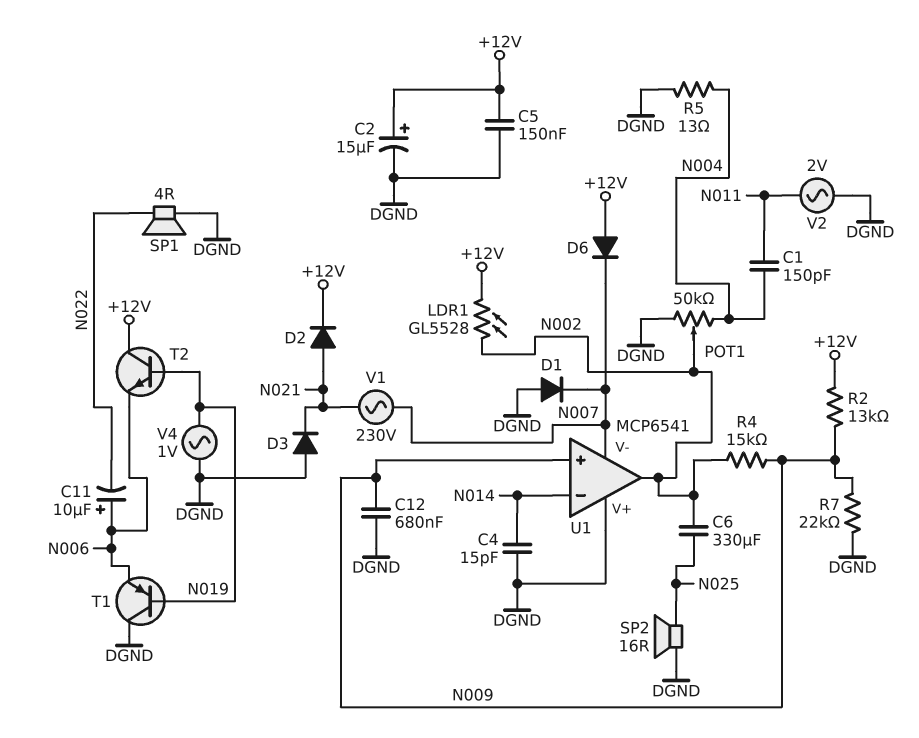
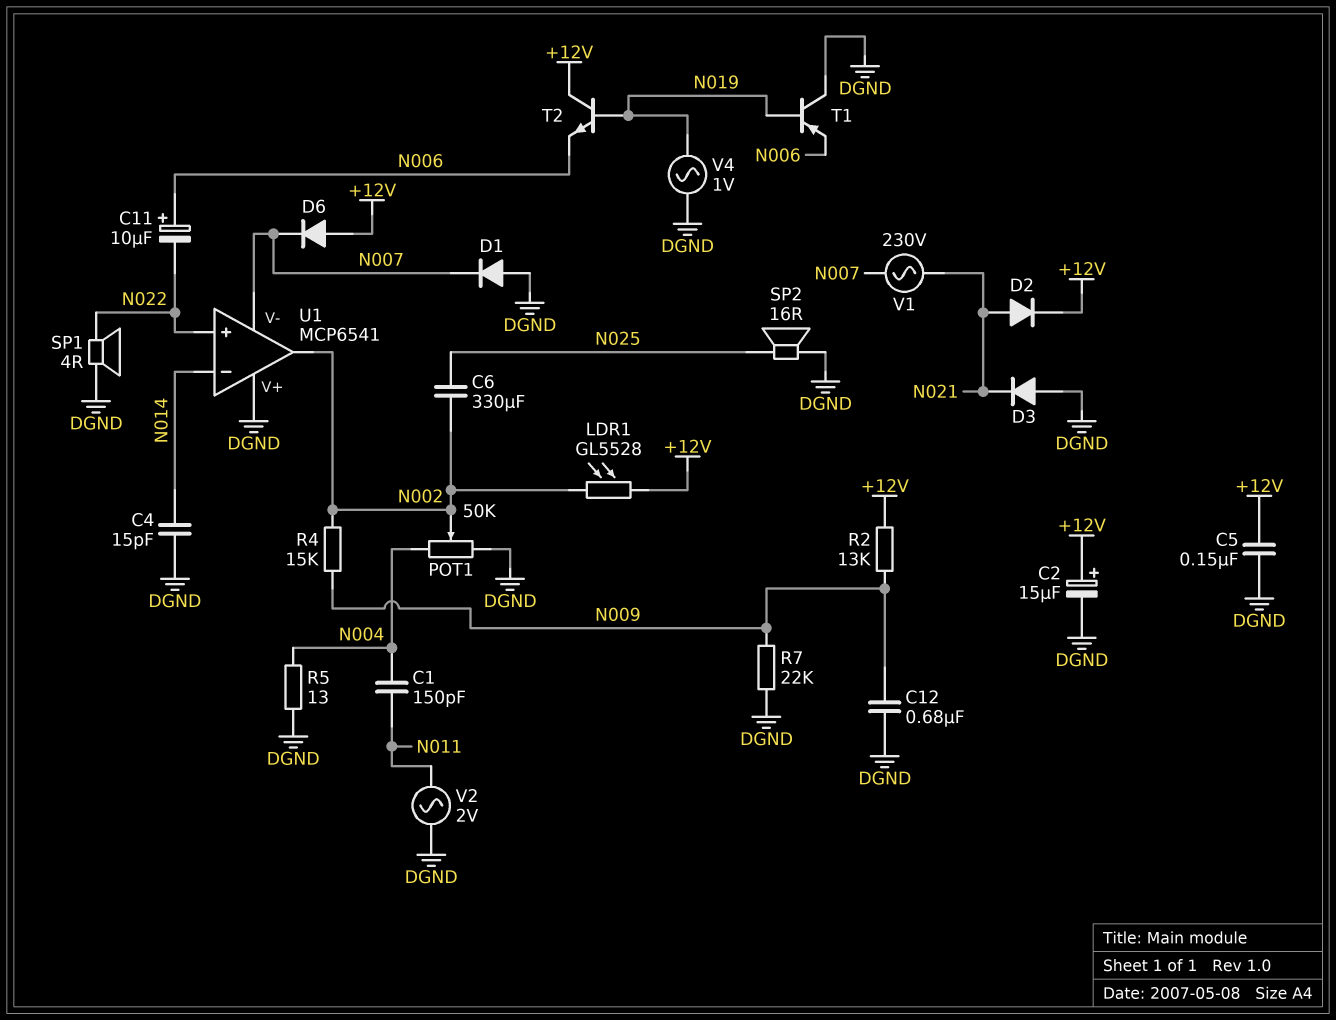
U1 pin in+: N009 -> N022

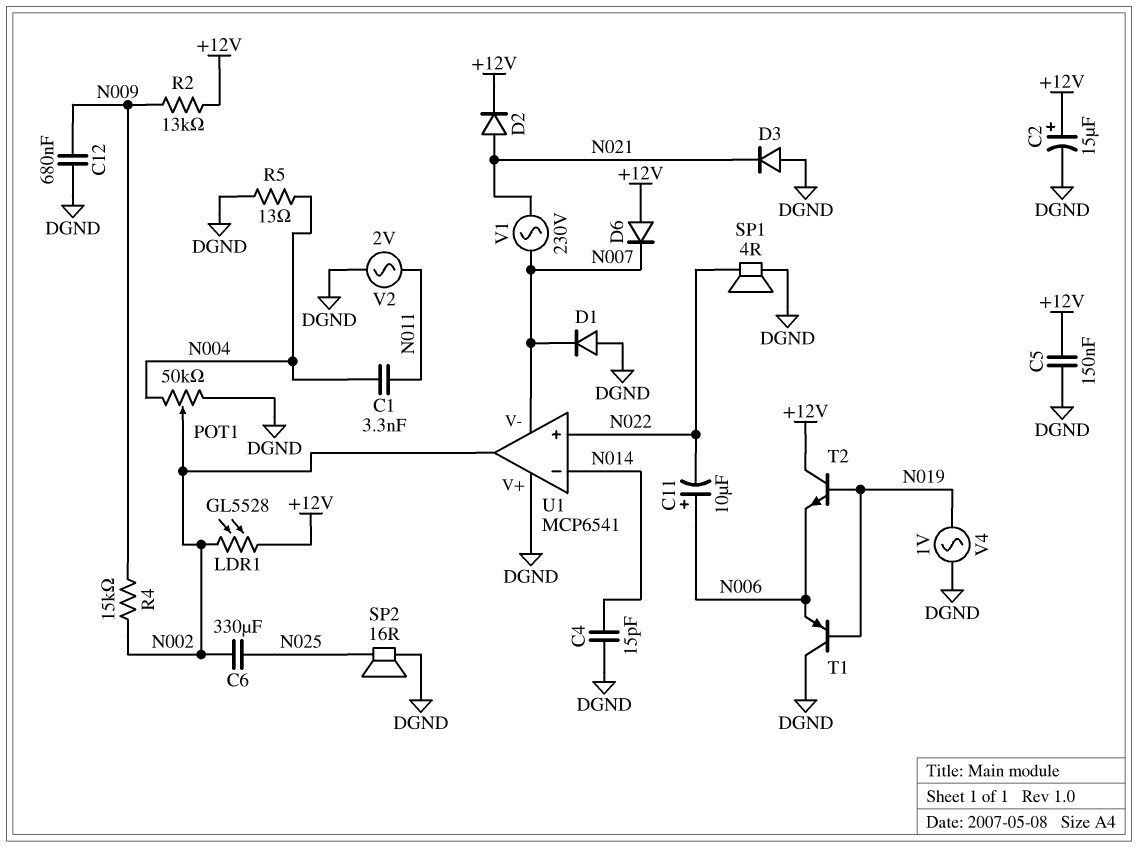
C1: 150pF (N004, N011) -> 3.3nF (N004, N011)
R7: 22k (DGND, N009) -> none

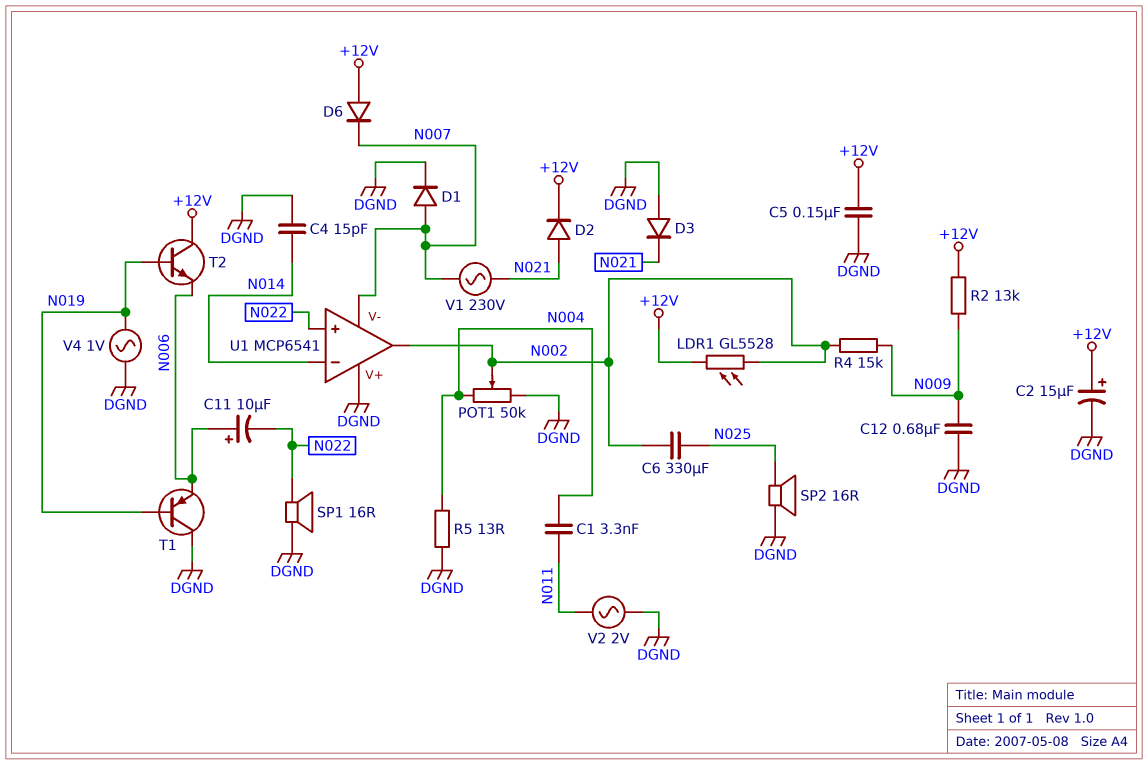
D1: diode (A DGND, K N007) -> diode (A N007, K DGND)
SP1: speaker 4R (DGND, N022) -> speaker 16R (DGND, N022)

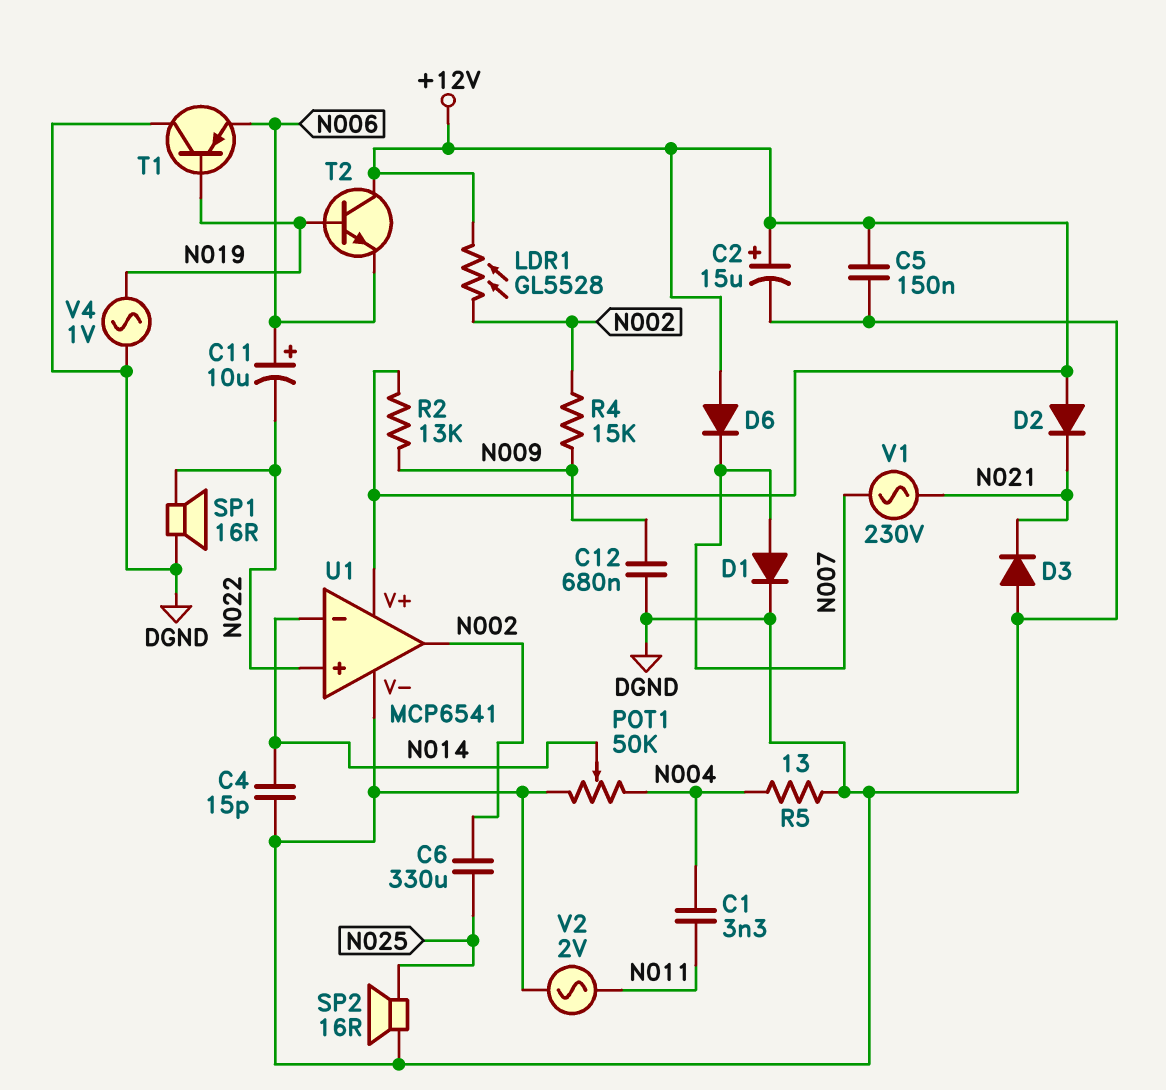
D2: diode (A N021, K +12V) -> diode (A +12V, K N021)
POT1: 50k (DGND, N004, wiper N002) -> 50k (DGND, N004, wiper N014)
U1 pin V+: DGND -> +12V
U1 pin V-: N007 -> DGND

